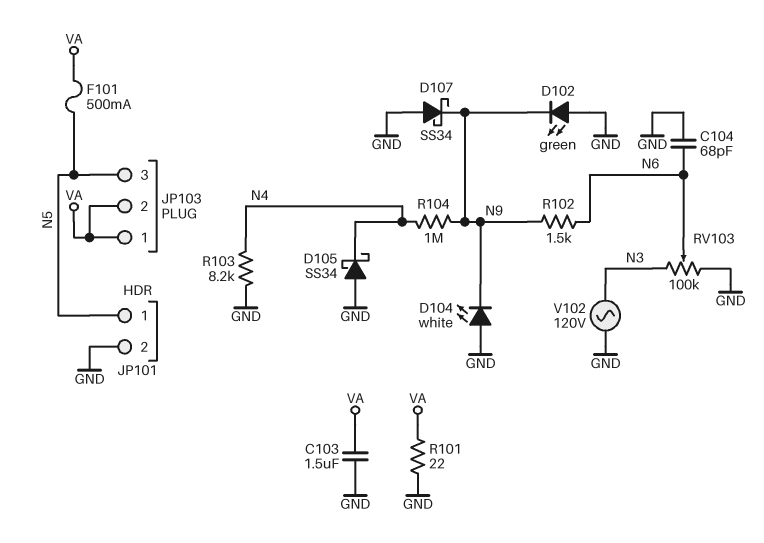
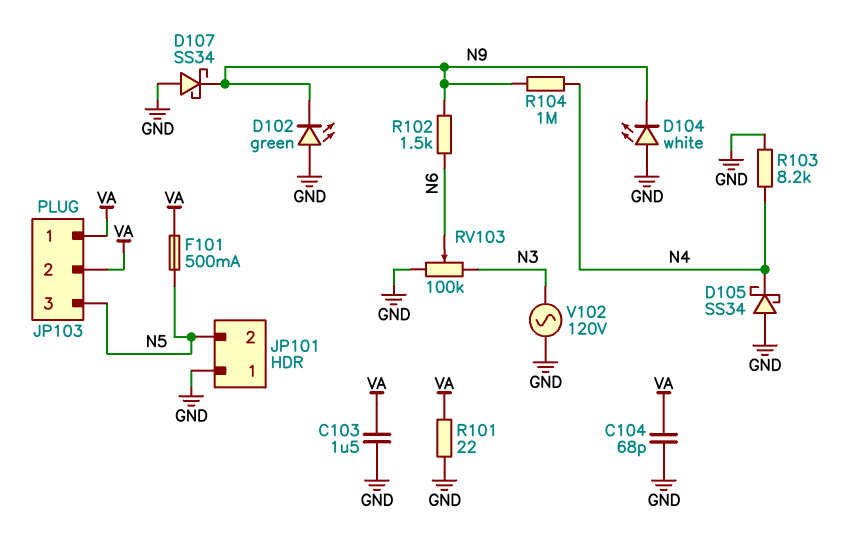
C104: 68pF (GND, N6) -> 68pF (GND, VA)
JP101 pin 1: N5 -> GND
JP101 pin 2: GND -> N5

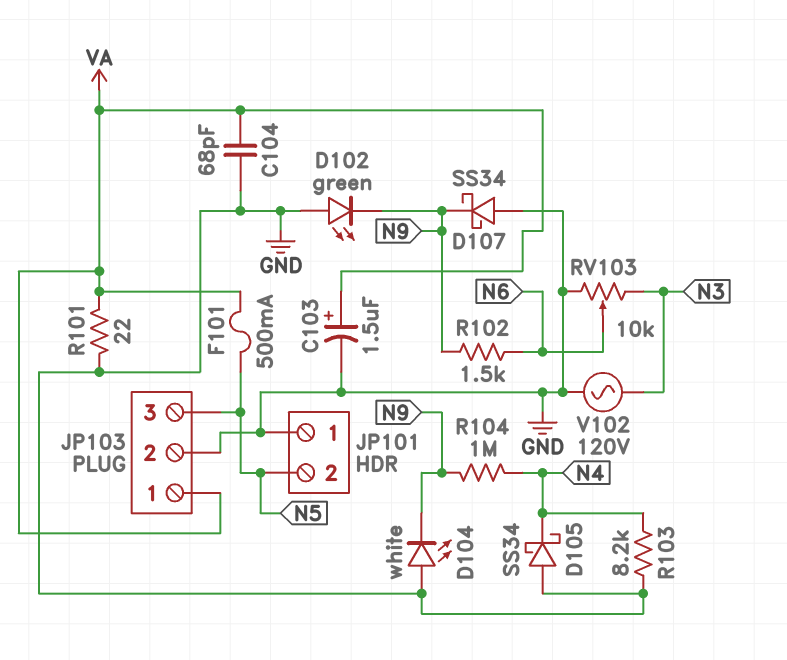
C103: 1.5uF (GND, VA) -> 1.5uF (plus VA, minus GND)
JP103 pin 2: VA -> GND
RV103: 100k (GND, N3, wiper N6) -> 10k (GND, N3, wiper N6)

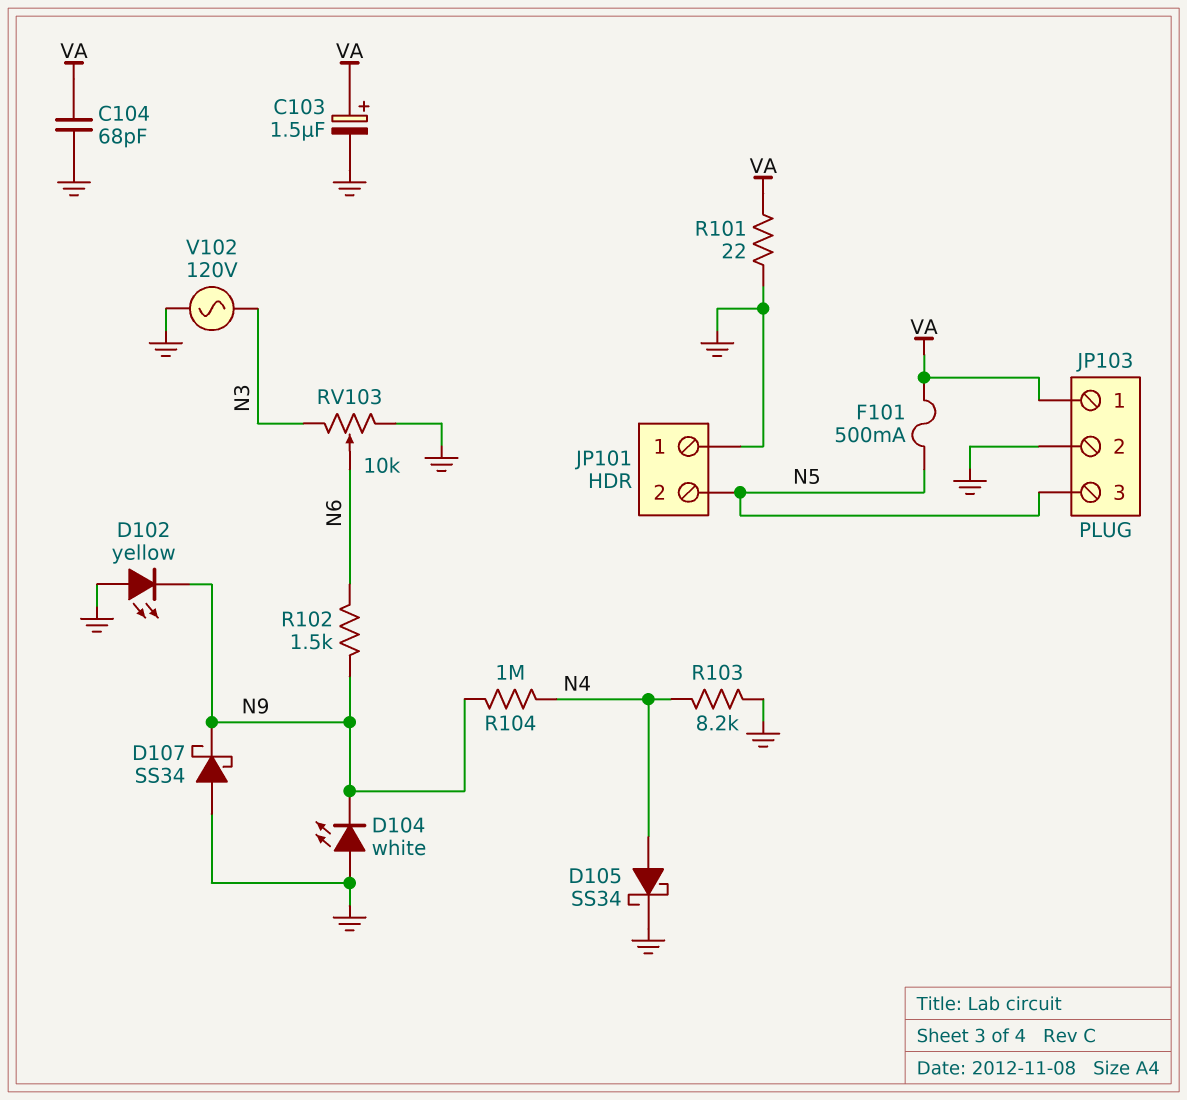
D102: LED green (A GND, K N9) -> LED yellow (A GND, K N9)
D105: schottky SS34 (A GND, K N4) -> schottky SS34 (A N4, K GND)

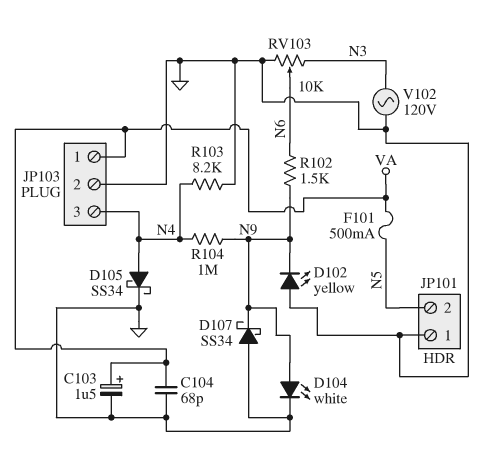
D104: LED white (A GND, K N9) -> LED white (A N9, K GND)
JP103 pin 3: N5 -> N4
R101: 22 (GND, VA) -> none

